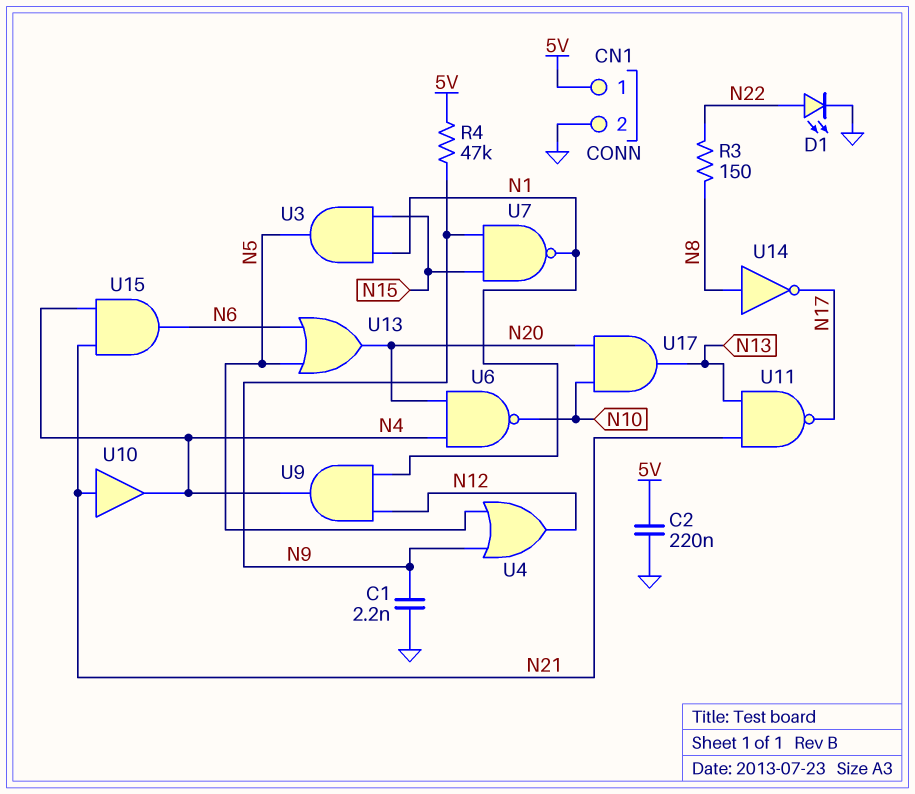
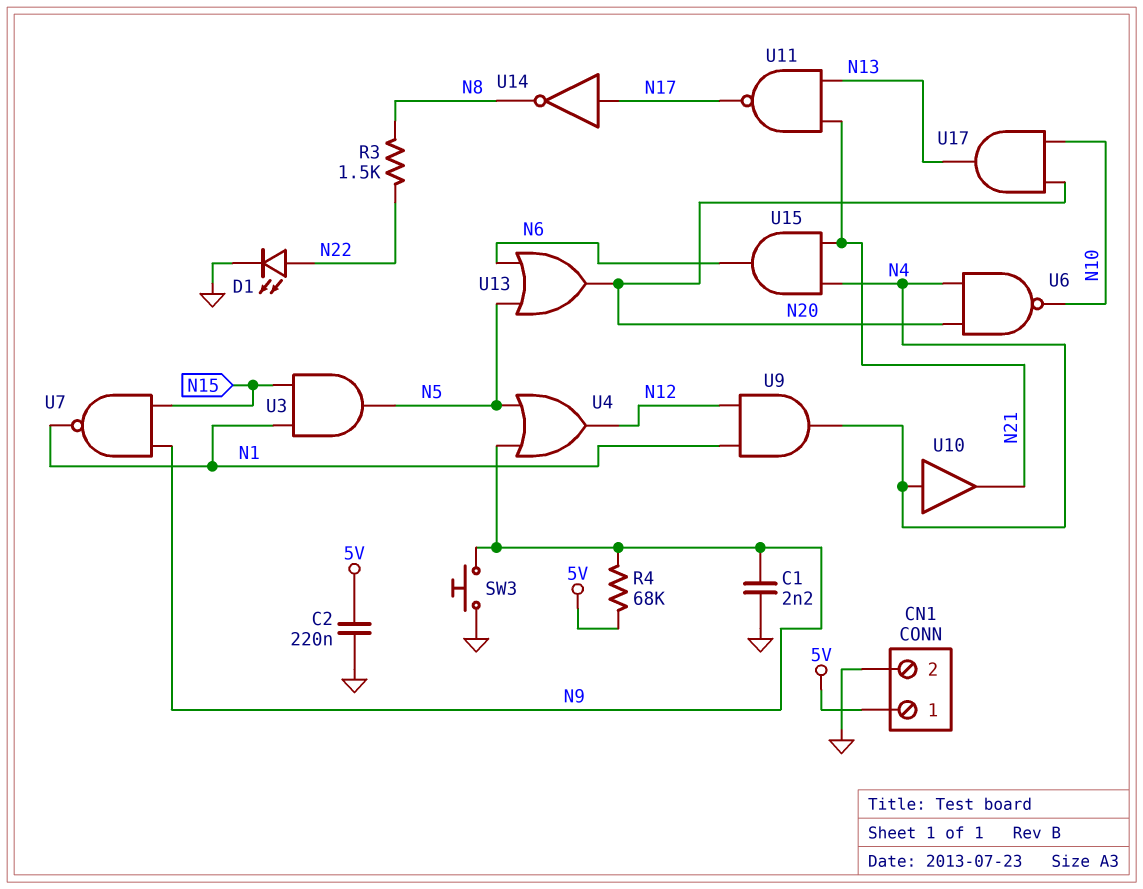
R3: 150 (N8, N22) -> 1.5k (N8, N22)
R4: 47k (5V, N9) -> 68k (5V, N9)
SW3: none -> button (GND, N9)
U10: buffer (in N21, out N4) -> buffer (in N4, out N21)
U14: NOT (in N8, out N17) -> NOT (in N17, out N8)

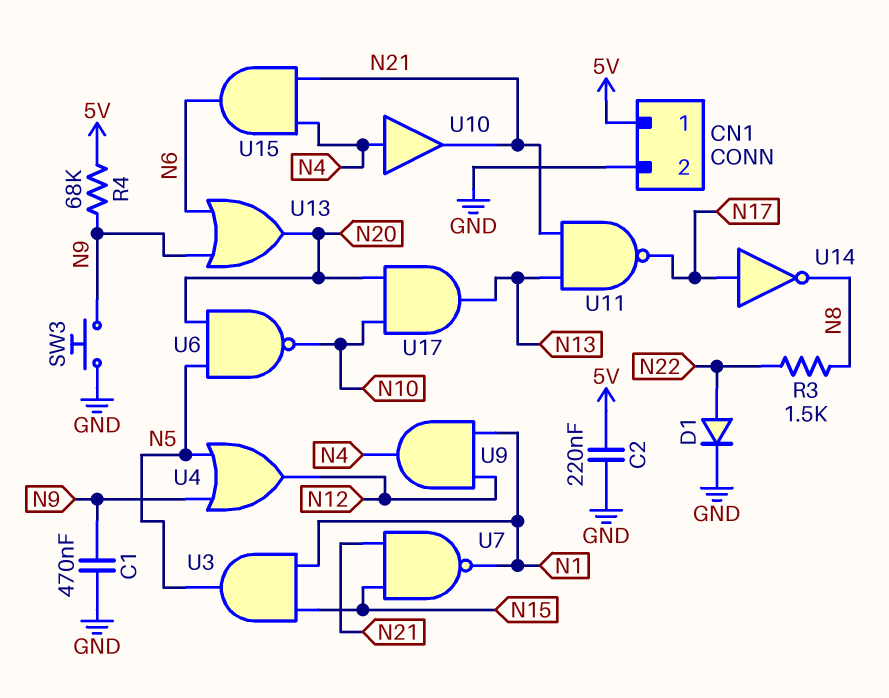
C1: 2.2nF (GND, N9) -> 470nF (GND, N9)
D1: LED (A N22, K GND) -> diode (A N22, K GND)
U6: NAND (in N4, in N20, out N10) -> NAND (in N5, in N20, out N10)
U7: NAND (in N9, in N15, out N1) -> NAND (in N15, in N21, out N1)
U13: OR (in N5, in N6, out N20) -> OR (in N6, in N9, out N20)

